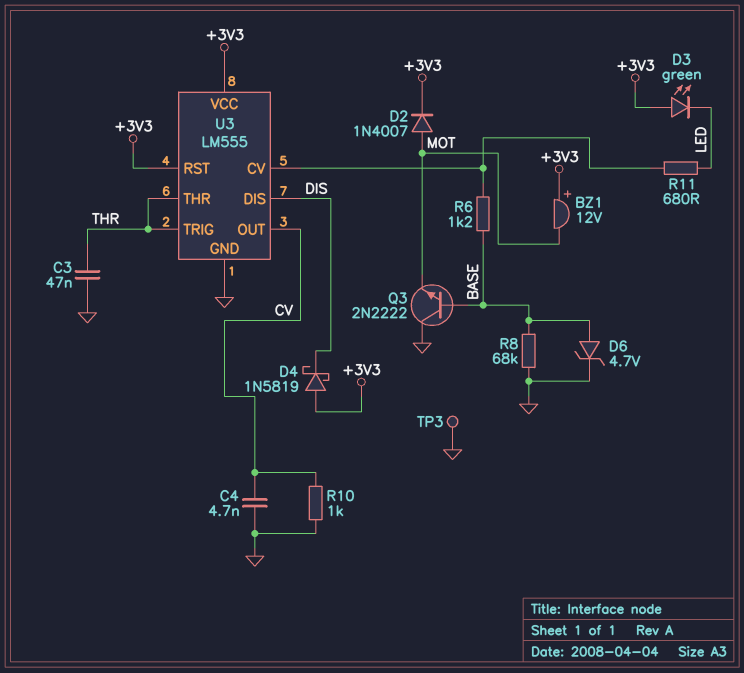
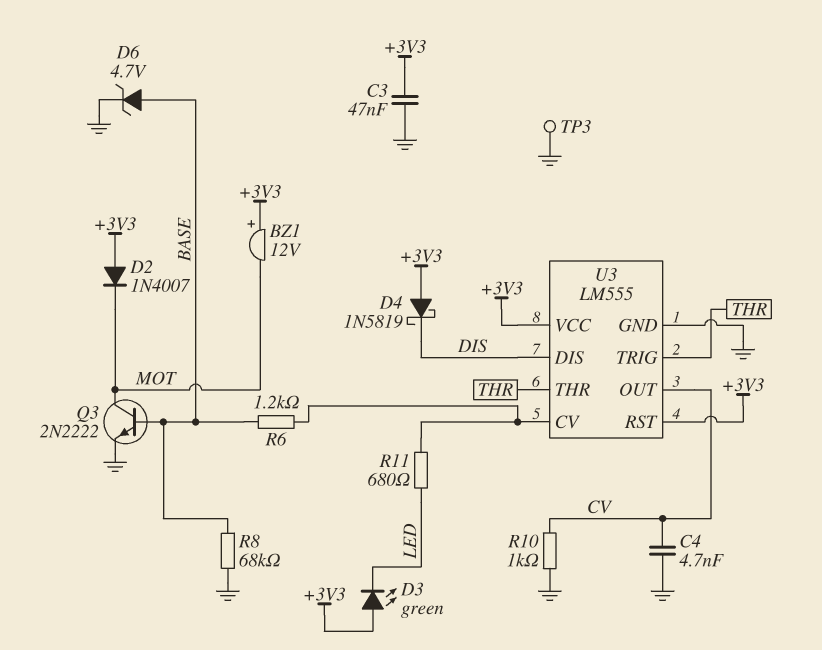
C3: 47nF (GND, THR) -> 47nF (+3V3, GND)
D2: diode 1N4007 (A MOT, K +3V3) -> diode 1N4007 (A +3V3, K MOT)
Q3: NPN 2N2222 (B BASE, C GND, E MOT) -> NPN 2N2222 (B BASE, C MOT, E GND)

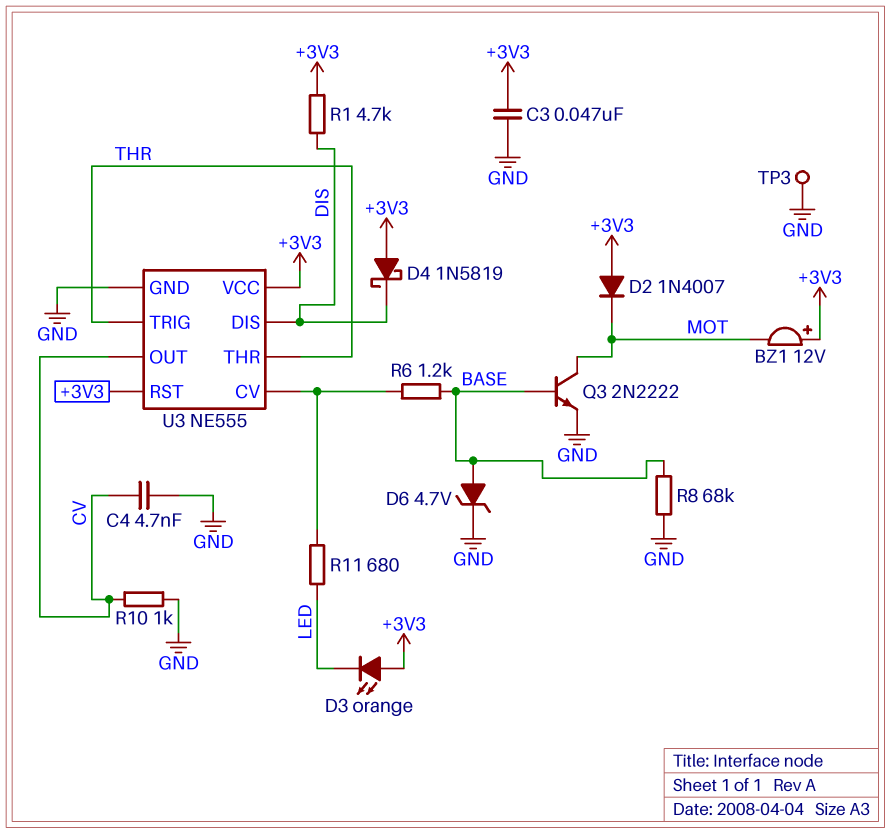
D3: LED green (A +3V3, K LED) -> LED orange (A +3V3, K LED)
R1: none -> 4.7k (+3V3, DIS)
U3: LM555 -> NE555

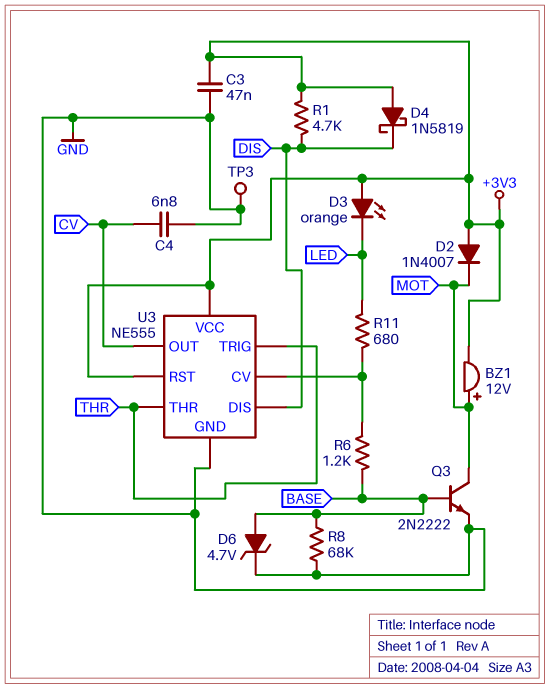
BZ1: buzzer 12V (plus +3V3, minus MOT) -> buzzer 12V (plus MOT, minus +3V3)
C4: 4.7nF (CV, GND) -> 6.8nF (CV, GND)
R10: 1k (CV, GND) -> none

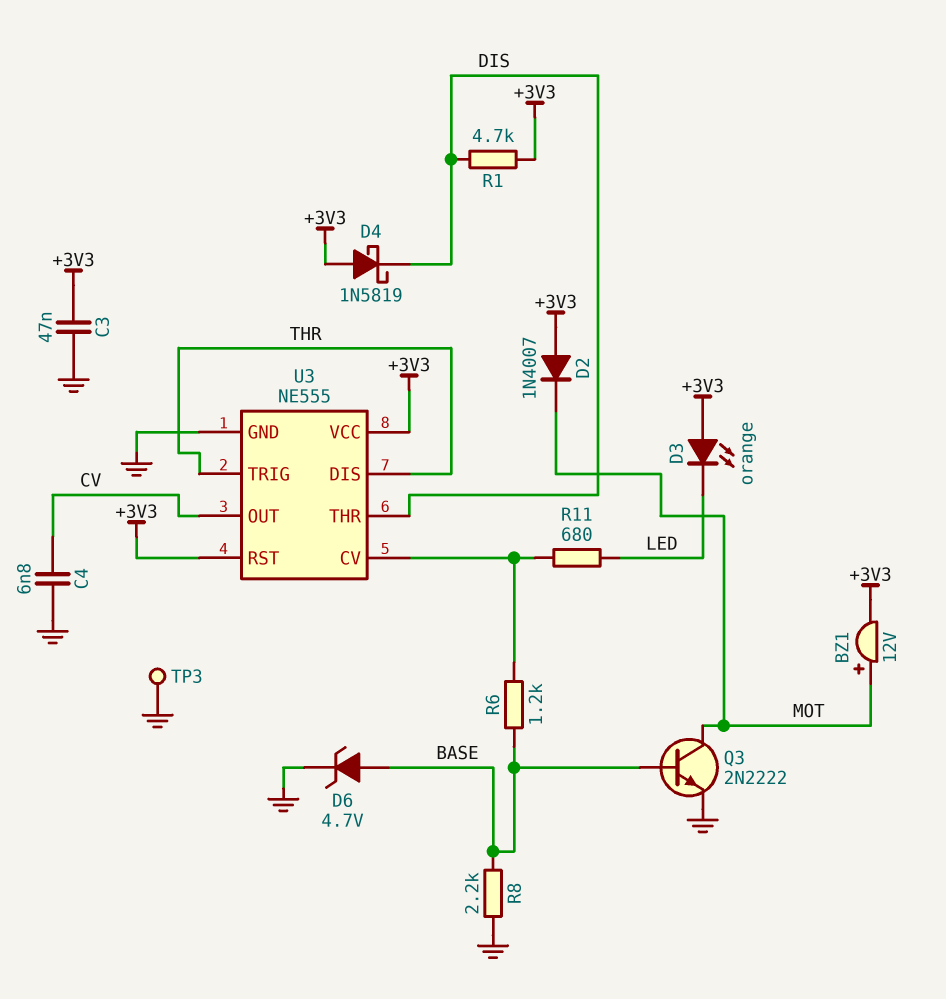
R8: 68k (BASE, GND) -> 2.2k (BASE, GND)
U3 pin DIS: DIS -> THR
U3 pin THR: THR -> DIS

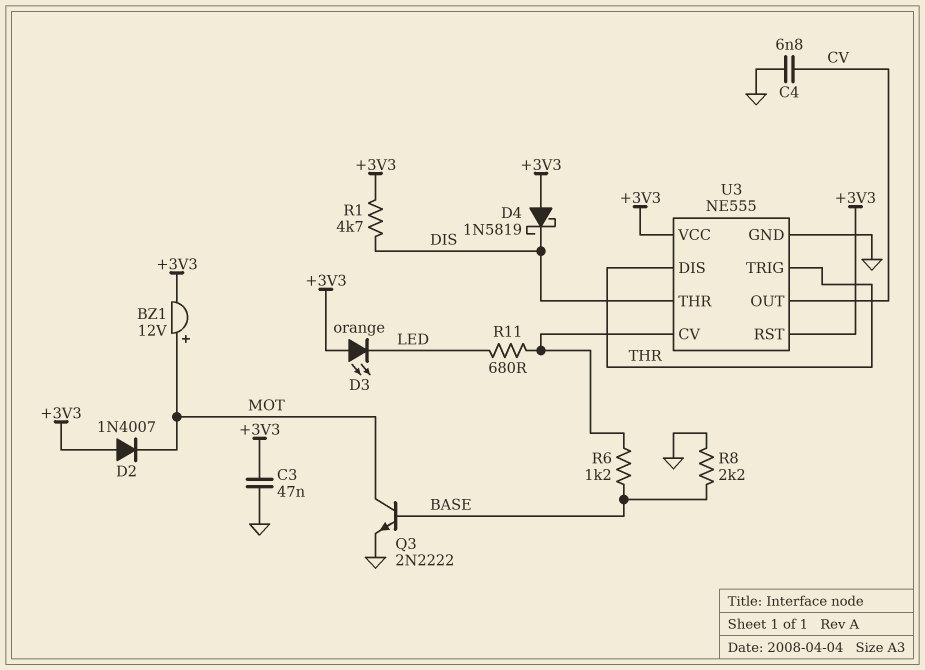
D6: zener 4.7V (A BASE, K GND) -> none
TP3: test point (GND) -> none

